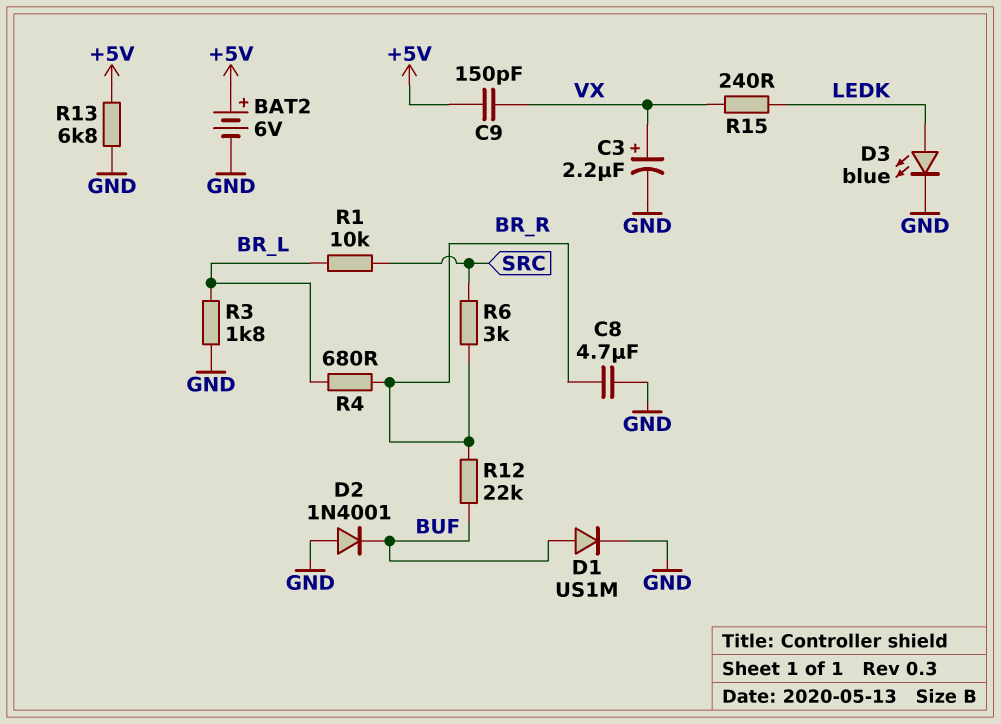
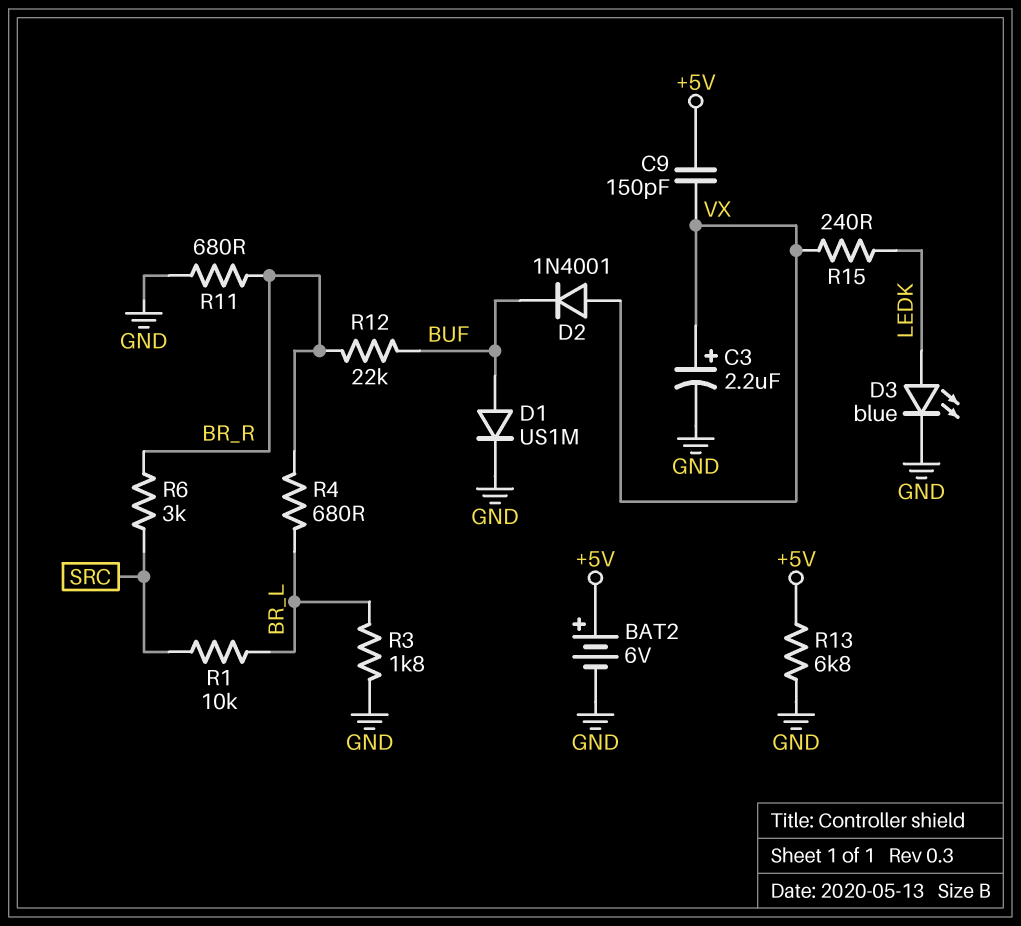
C8: 4.7uF (BR_R, GND) -> none
D2: diode 1N4001 (A GND, K BUF) -> diode 1N4001 (A VX, K BUF)
R11: none -> 680 (BR_R, GND)

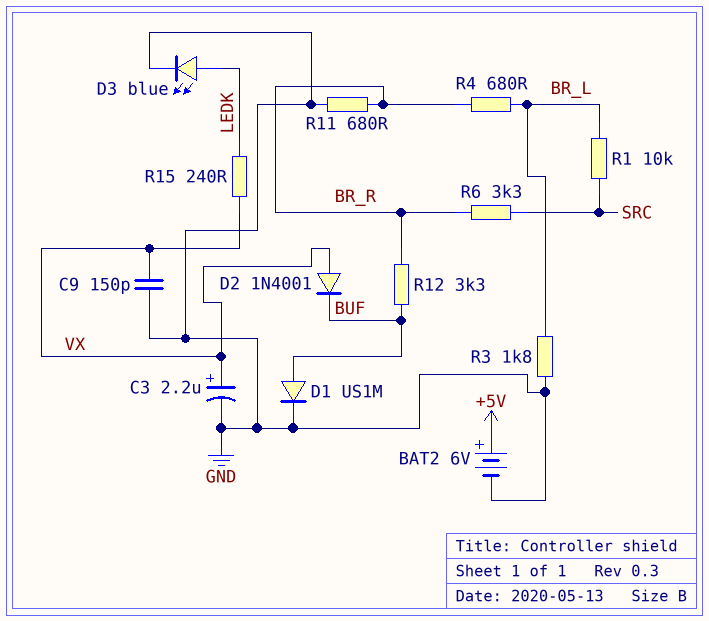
C9: 150pF (+5V, VX) -> 150pF (GND, VX)
R6: 3k (BR_R, SRC) -> 3.3k (BR_R, SRC)
R12: 22k (BR_R, BUF) -> 3.3k (BR_R, BUF)
R13: 6.8k (+5V, GND) -> none

